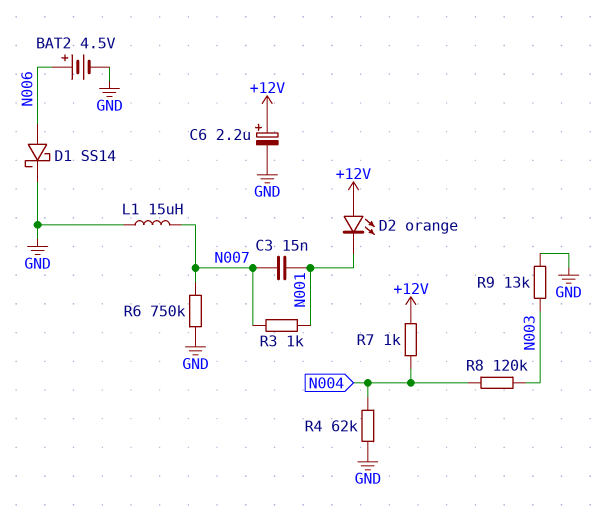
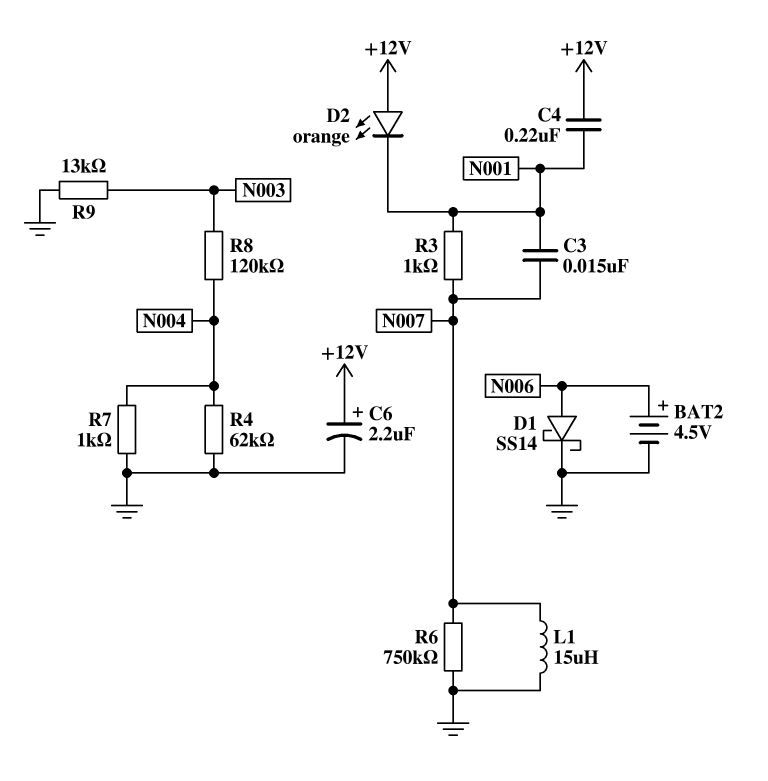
C4: none -> 220nF (+12V, N001)
R7: 1k (+12V, N004) -> 1k (GND, N004)

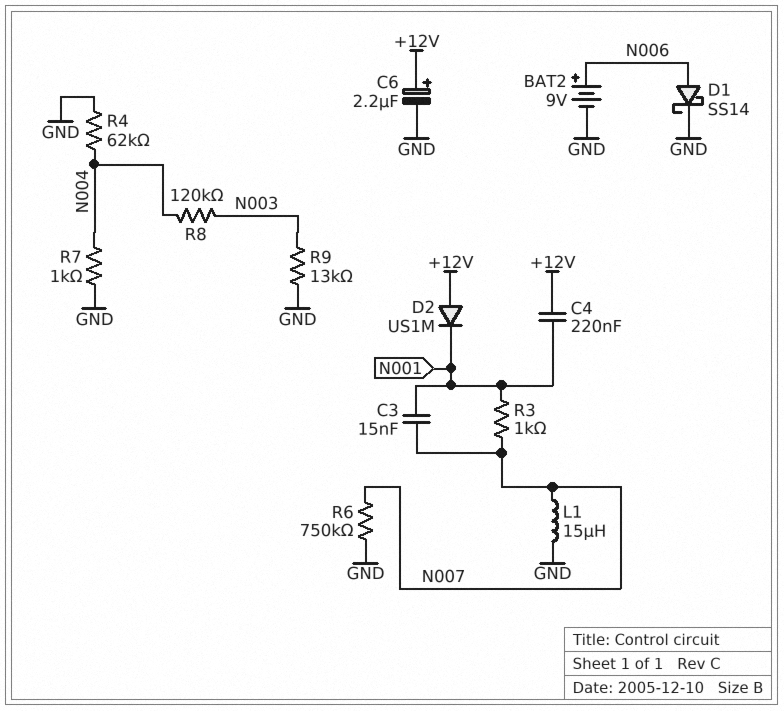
BAT2: 4.5V (plus N006, minus GND) -> 9V (plus N006, minus GND)
D2: LED orange (A +12V, K N001) -> diode US1M (A +12V, K N001)

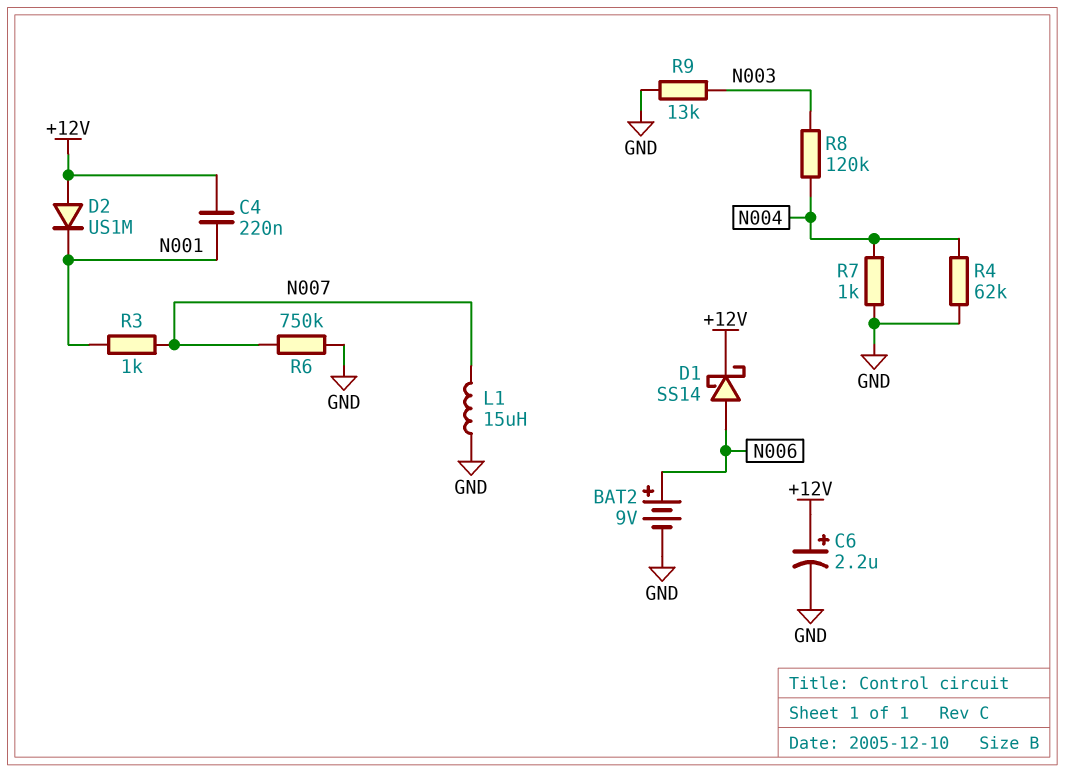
C3: 15nF (N001, N007) -> none
D1: schottky SS14 (A N006, K GND) -> schottky SS14 (A N006, K +12V)

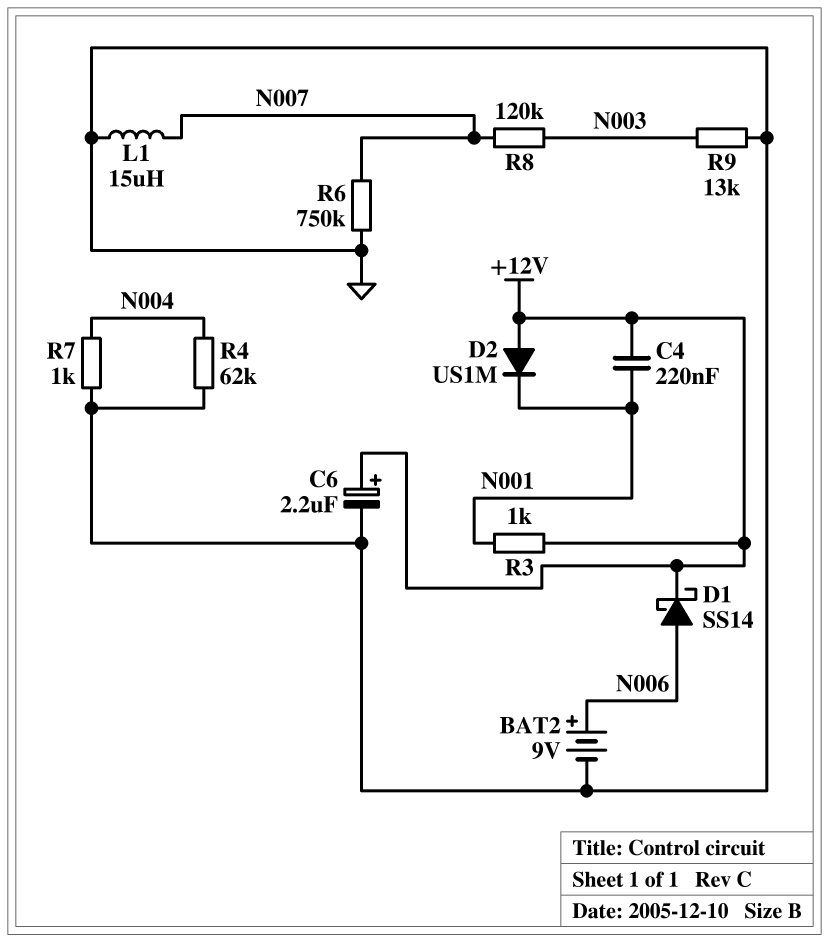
R3: 1k (N001, N007) -> 1k (+12V, N001)
R8: 120k (N003, N004) -> 120k (N003, N007)

